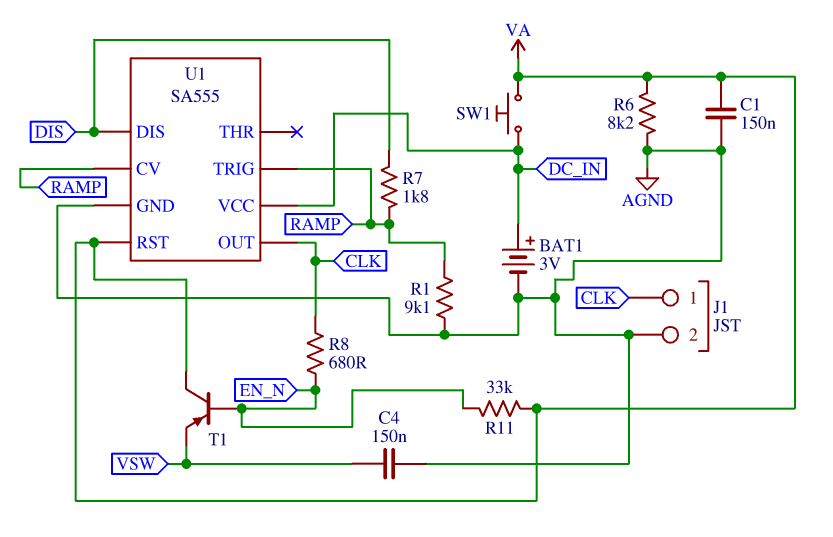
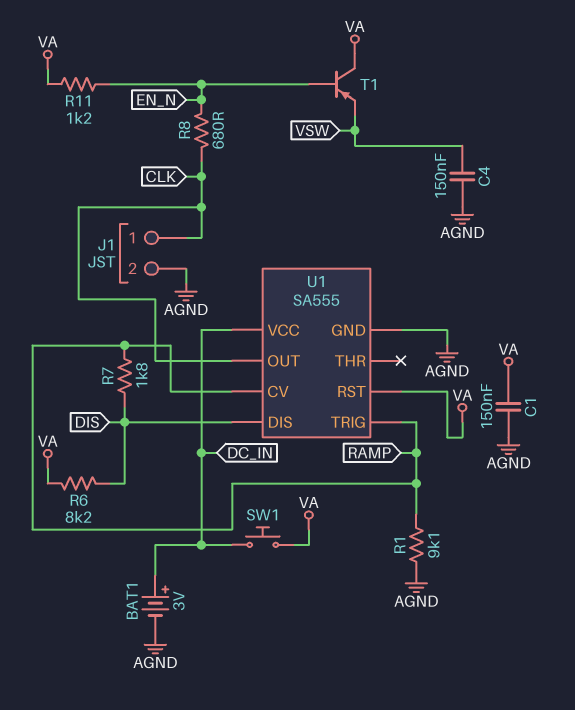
R6: 8.2k (AGND, VA) -> 8.2k (DIS, VA)
R11: 33k (EN_N, VA) -> 1.2k (EN_N, VA)

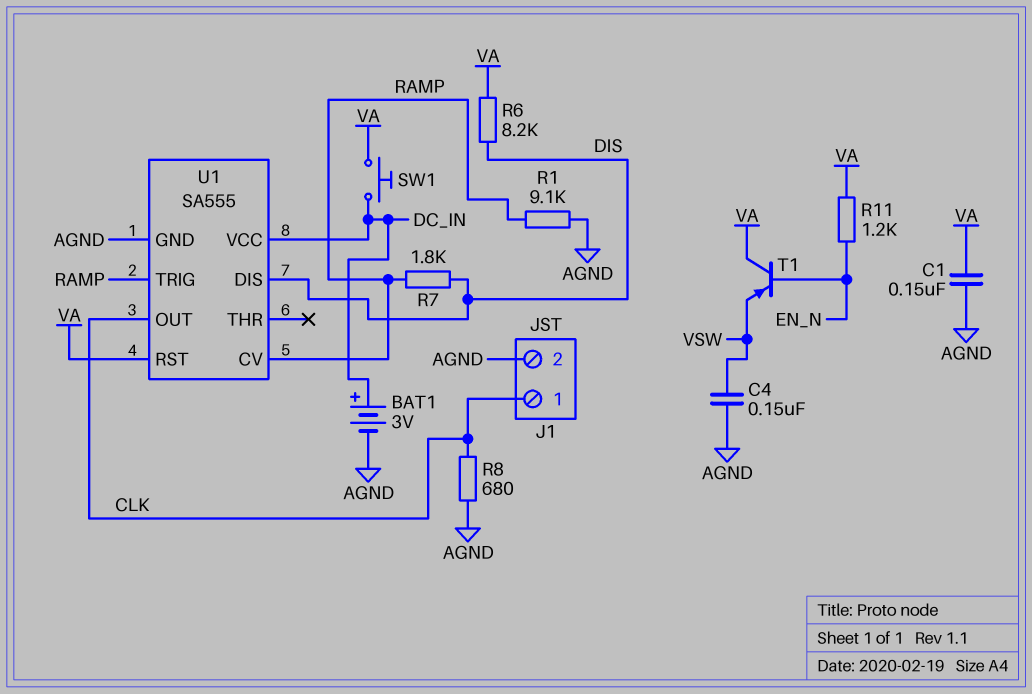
R8: 680 (CLK, EN_N) -> 680 (AGND, CLK)

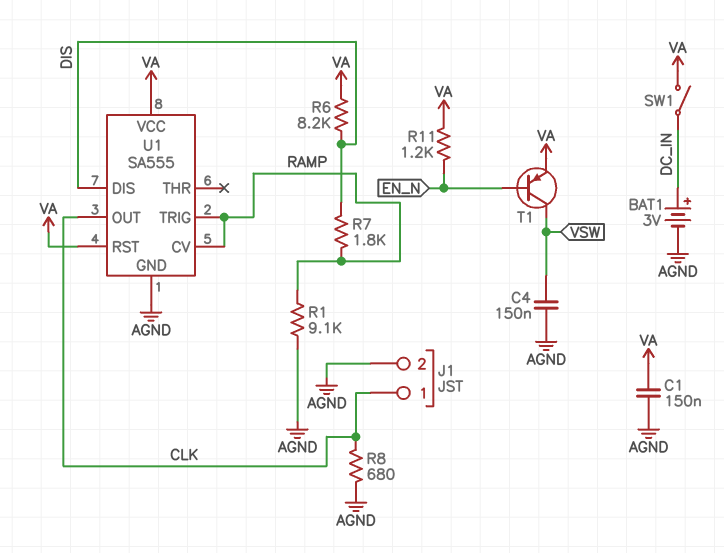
SW1: button (DC_IN, VA) -> switch (DC_IN, VA)
T1: PNP (B EN_N, C VA, E VSW) -> PNP (B EN_N, C VSW, E VA)
U1 pin VCC: DC_IN -> VA

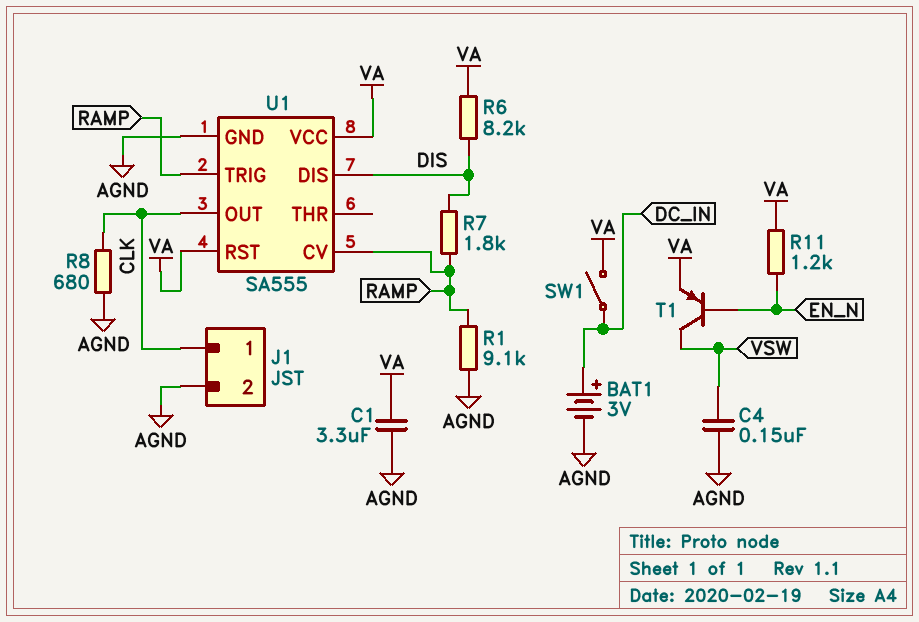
C1: 150nF (AGND, VA) -> 3.3uF (AGND, VA)

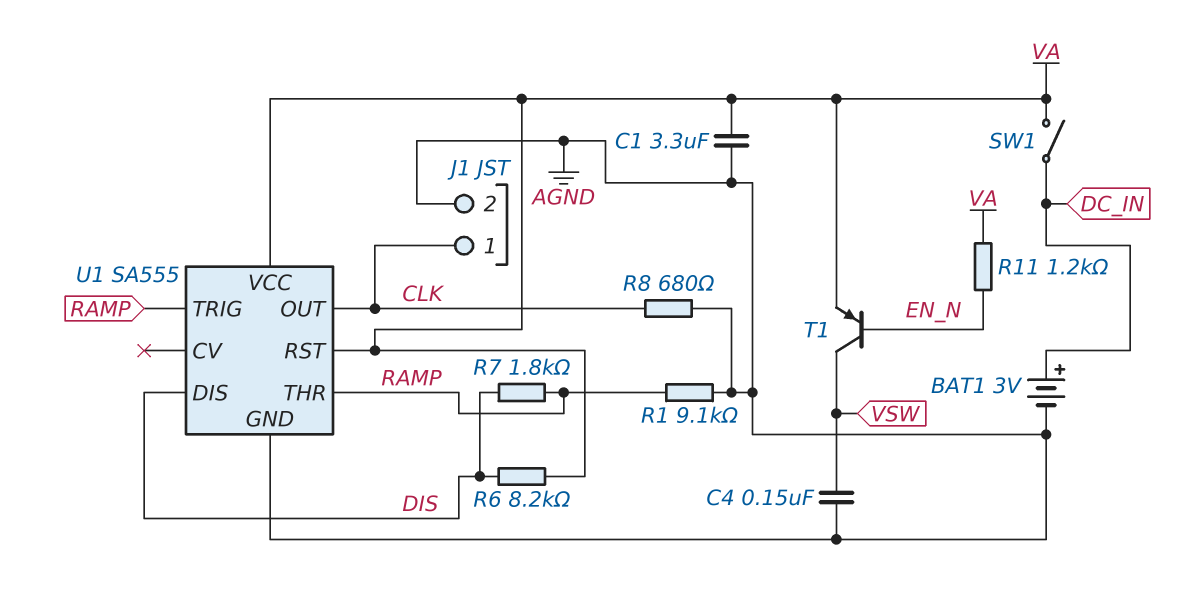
U1 pin CV: RAMP -> none
U1 pin THR: none -> RAMP

